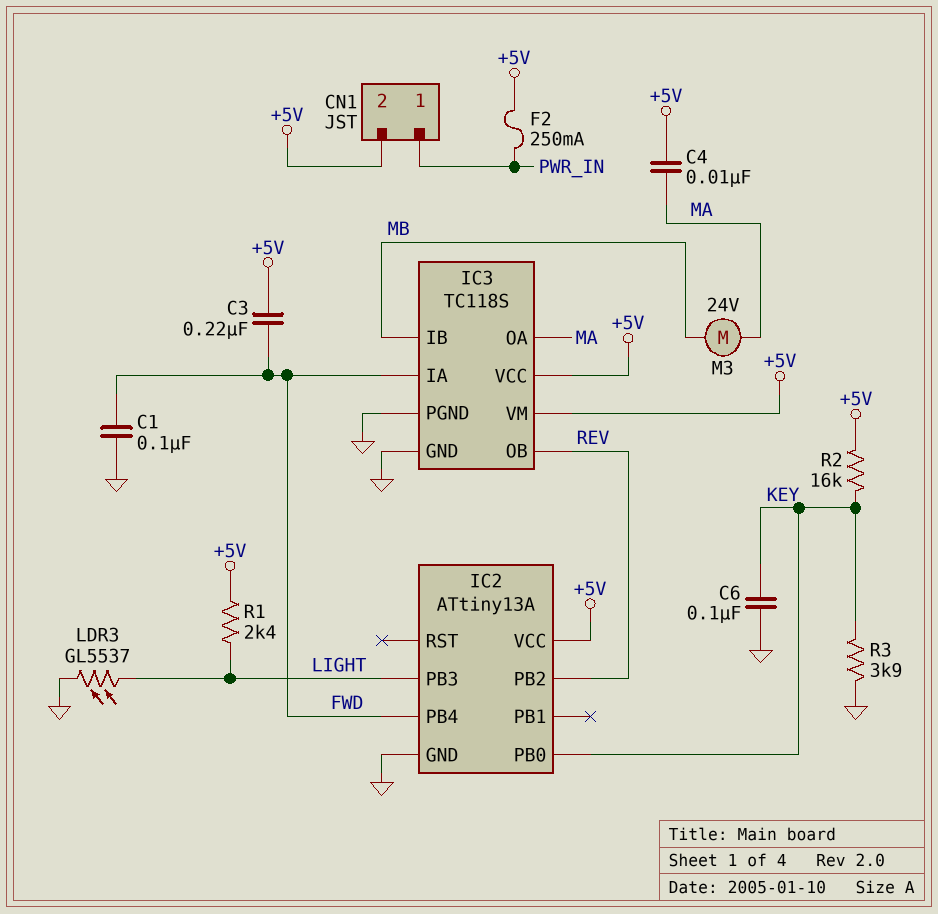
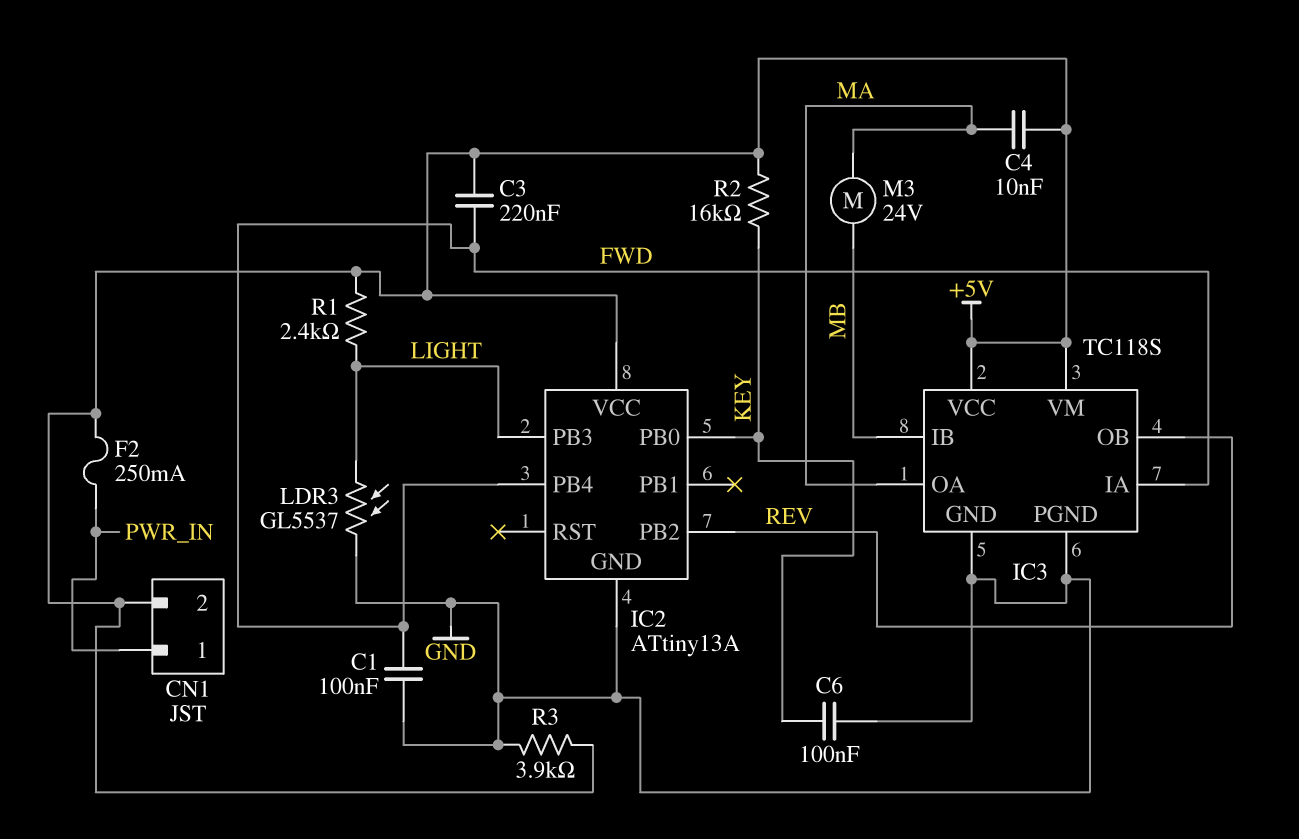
R3: 3.9k (GND, KEY) -> 3.9k (+5V, GND)

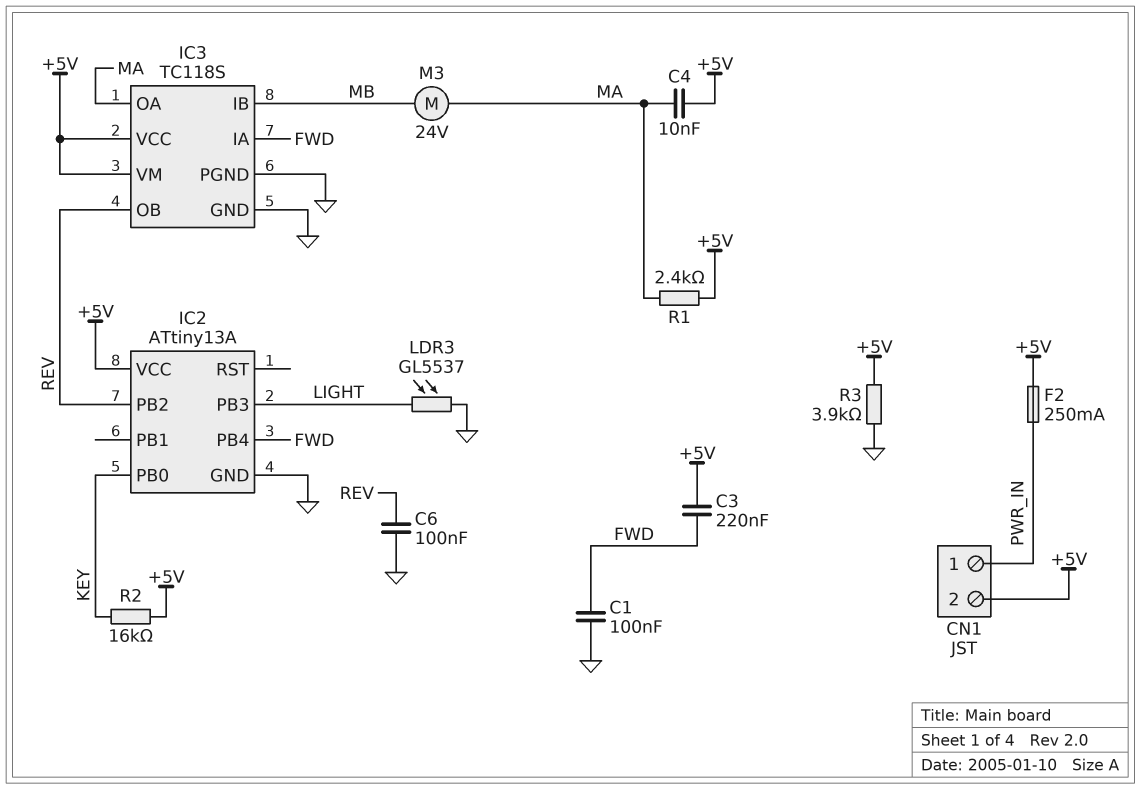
C6: 100nF (GND, KEY) -> 100nF (GND, REV)
R1: 2.4k (+5V, LIGHT) -> 2.4k (+5V, MA)

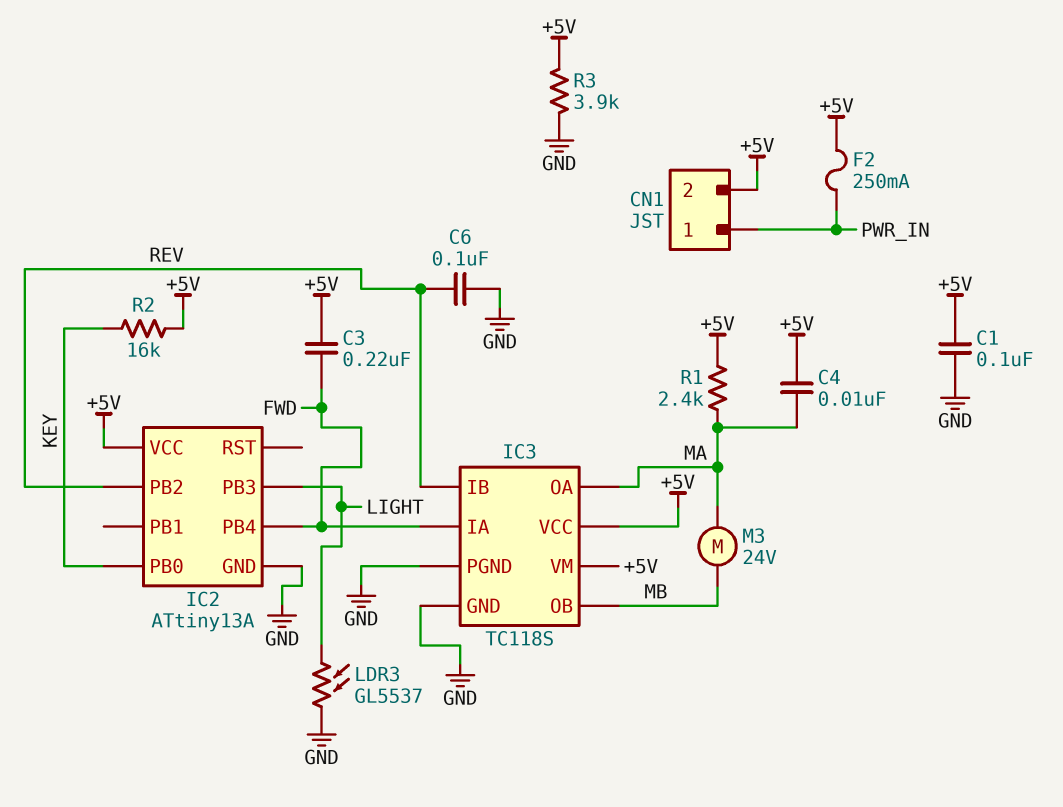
C1: 100nF (FWD, GND) -> 100nF (+5V, GND)
IC3 pin IB: MB -> REV
IC3 pin OB: REV -> MB

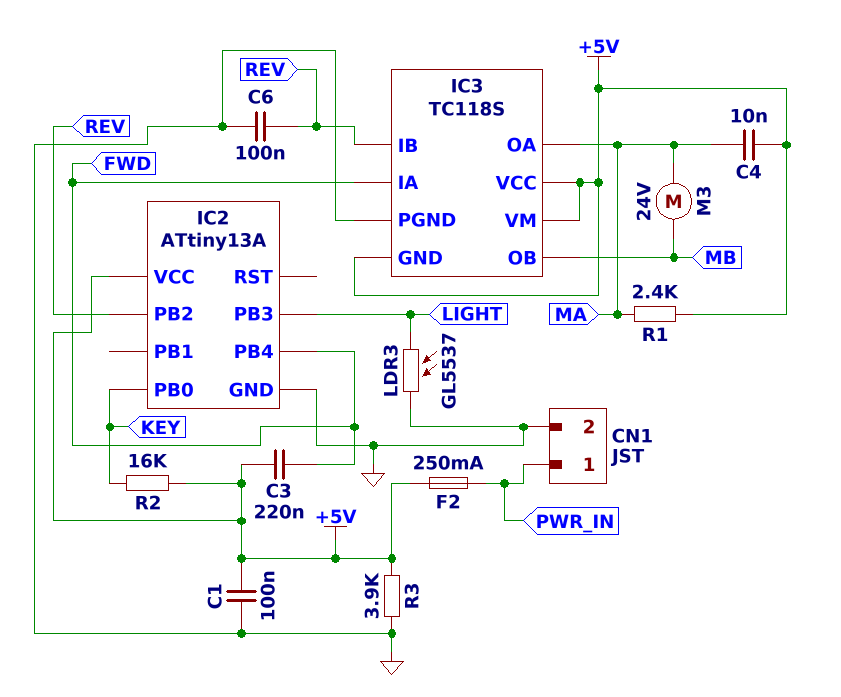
CN1 pin 2: +5V -> GND
IC3 pin GND: GND -> +5V

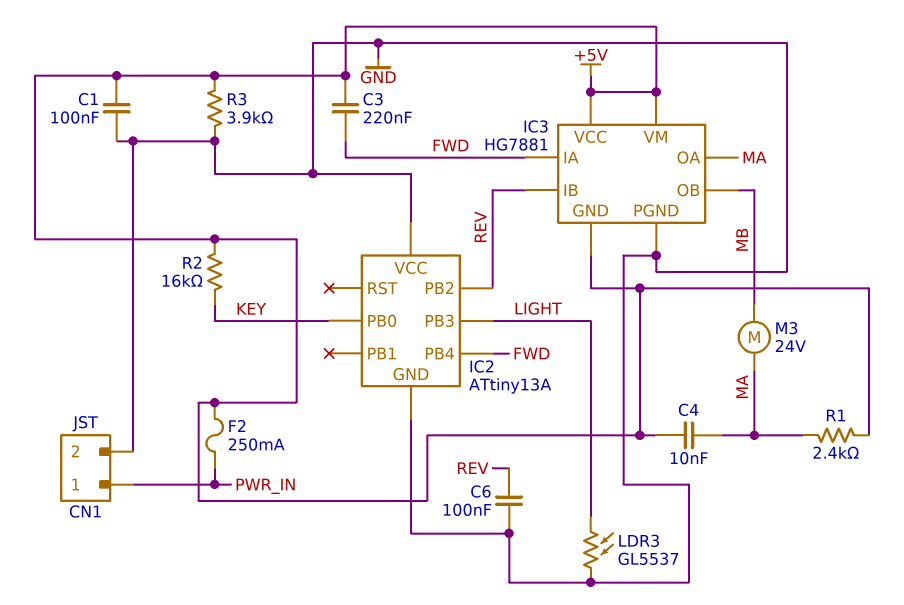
IC2 pin VCC: +5V -> GND
IC3: TC118S -> HG7881

